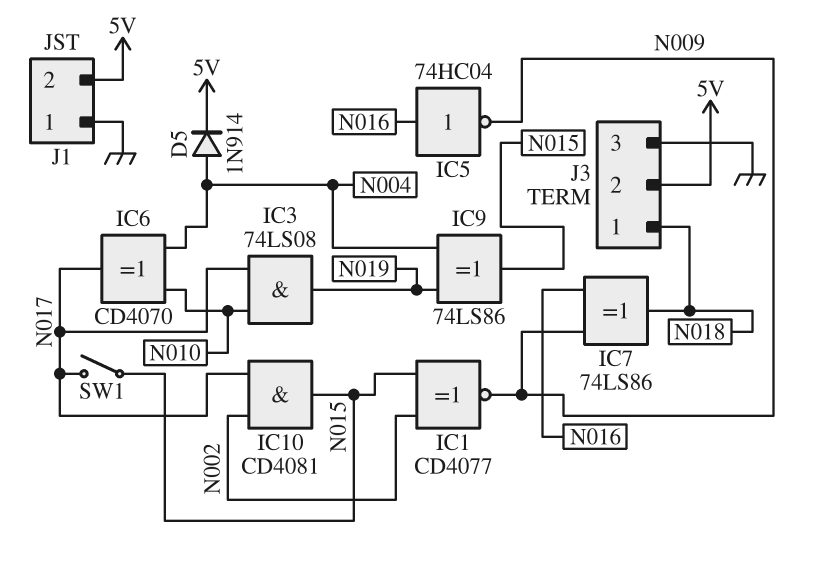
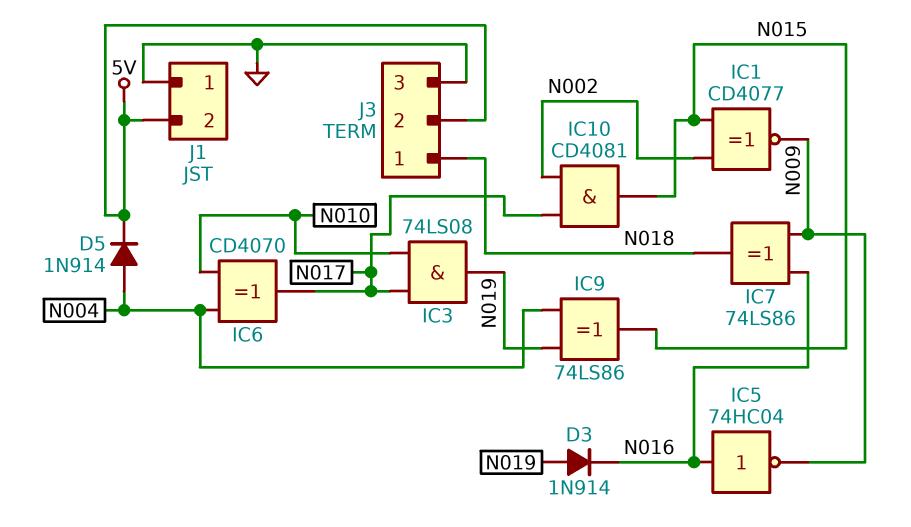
D3: none -> diode 1N914 (A N019, K N016)
SW1: switch (N015, N017) -> none

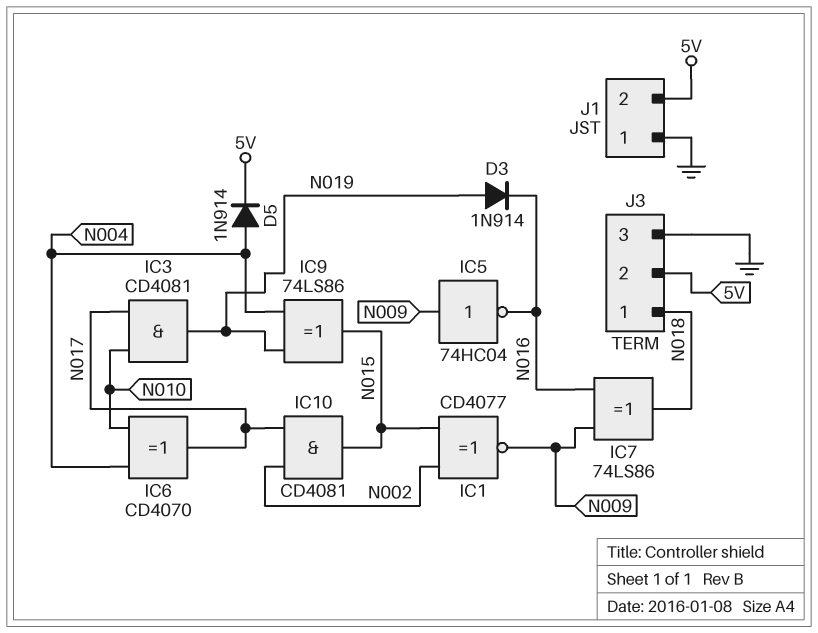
IC3: AND 74LS08 (in N010, in N017, out N019) -> AND CD4081 (in N010, in N017, out N019)
IC5: NOT 74HC04 (in N016, out N009) -> NOT 74HC04 (in N009, out N016)

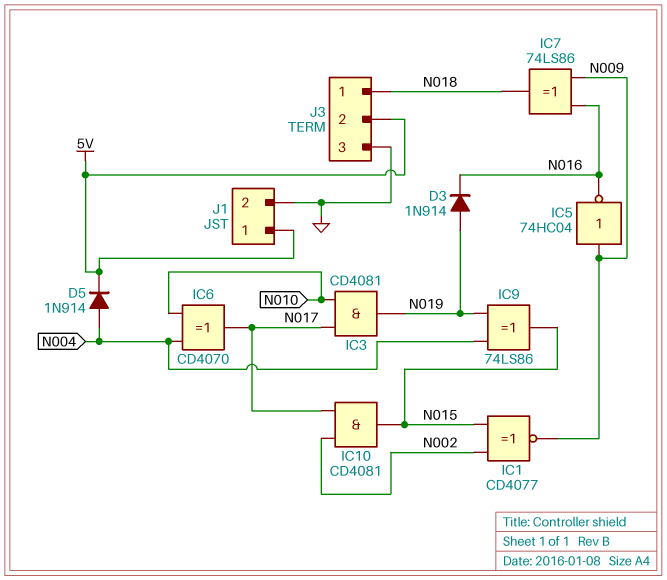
J1 pin 1: GND -> 5V
J1 pin 2: 5V -> GND

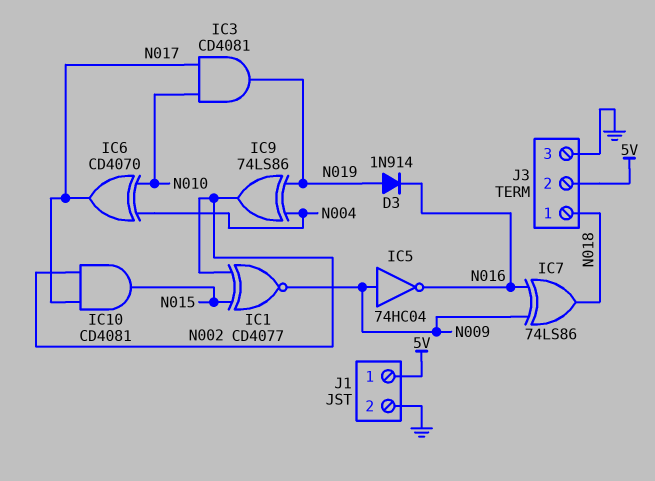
D5: diode 1N914 (A N004, K 5V) -> none
IC9: XOR 74LS86 (in N004, in N019, out N015) -> XOR 74LS86 (in N004, in N019, out N002)

